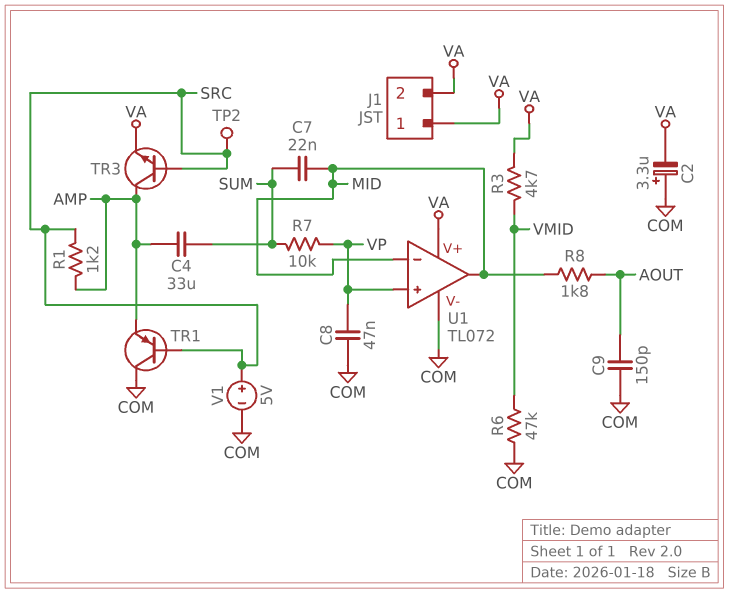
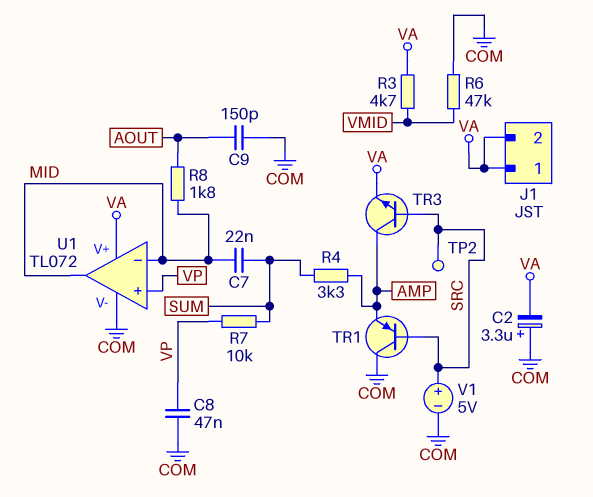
C4: 33uF (AMP, SUM) -> none
R1: 1.2k (AMP, SRC) -> none
R4: none -> 3.3k (AMP, SUM)

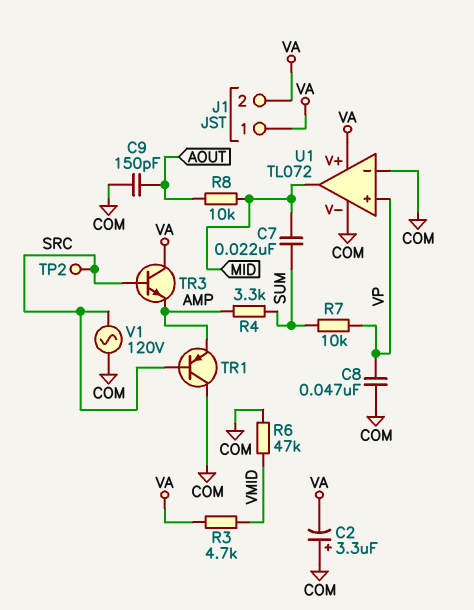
R8: 1.8k (AOUT, MID) -> 10k (AOUT, MID)
TR3: NPN (B SRC, C AMP, E VA) -> NPN (B SRC, C VA, E AMP)
U1 pin in-: MID -> COM
V1: 5V (plus SRC, minus COM) -> AC 120V (COM, SRC)

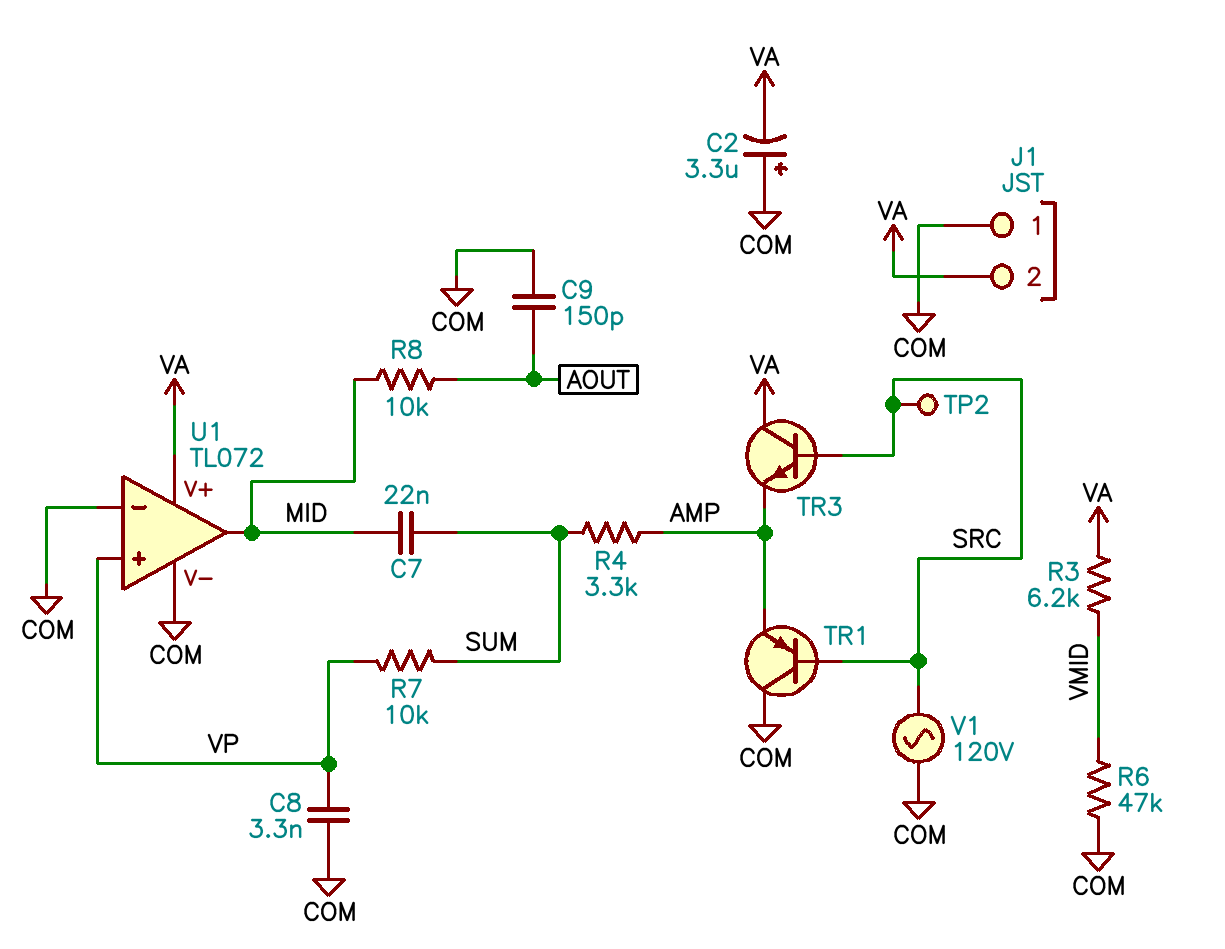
C8: 47nF (COM, VP) -> 3.3nF (COM, VP)
J1 pin 1: VA -> COM
R3: 4.7k (VA, VMID) -> 6.2k (VA, VMID)

